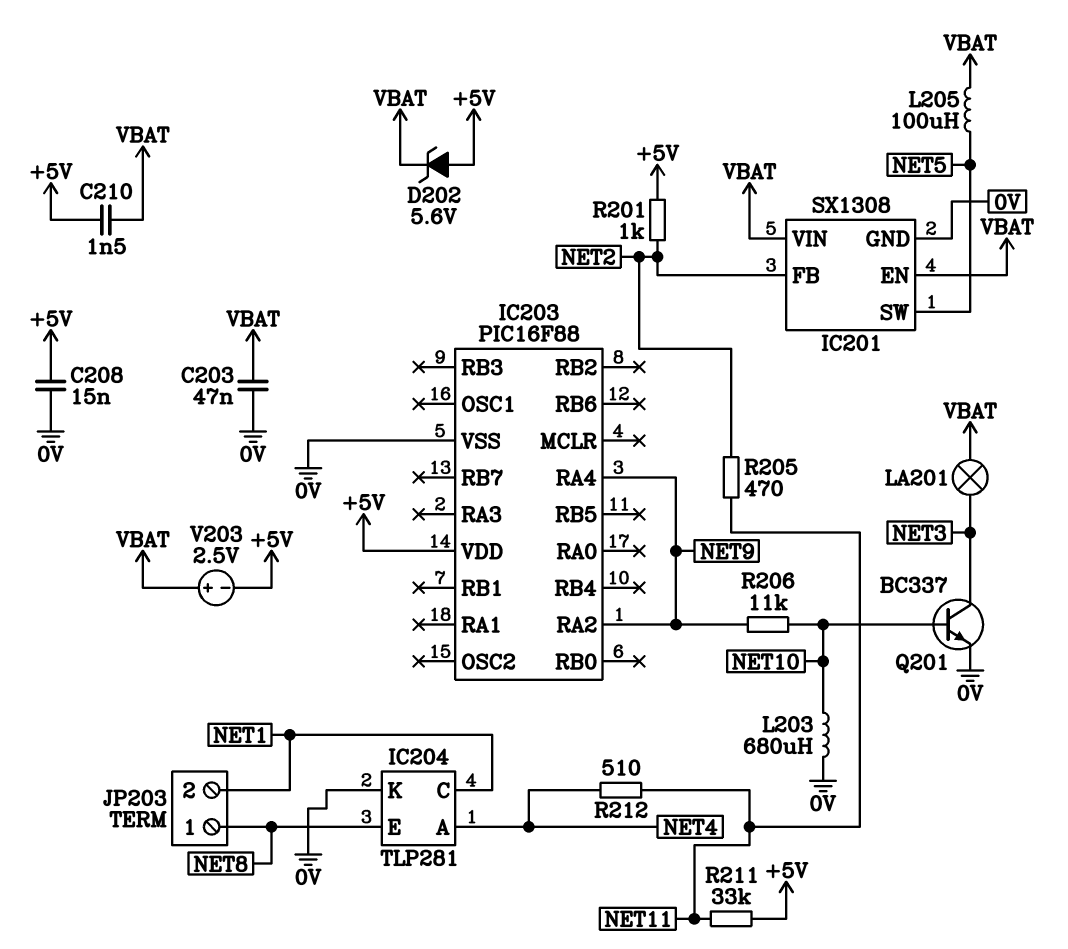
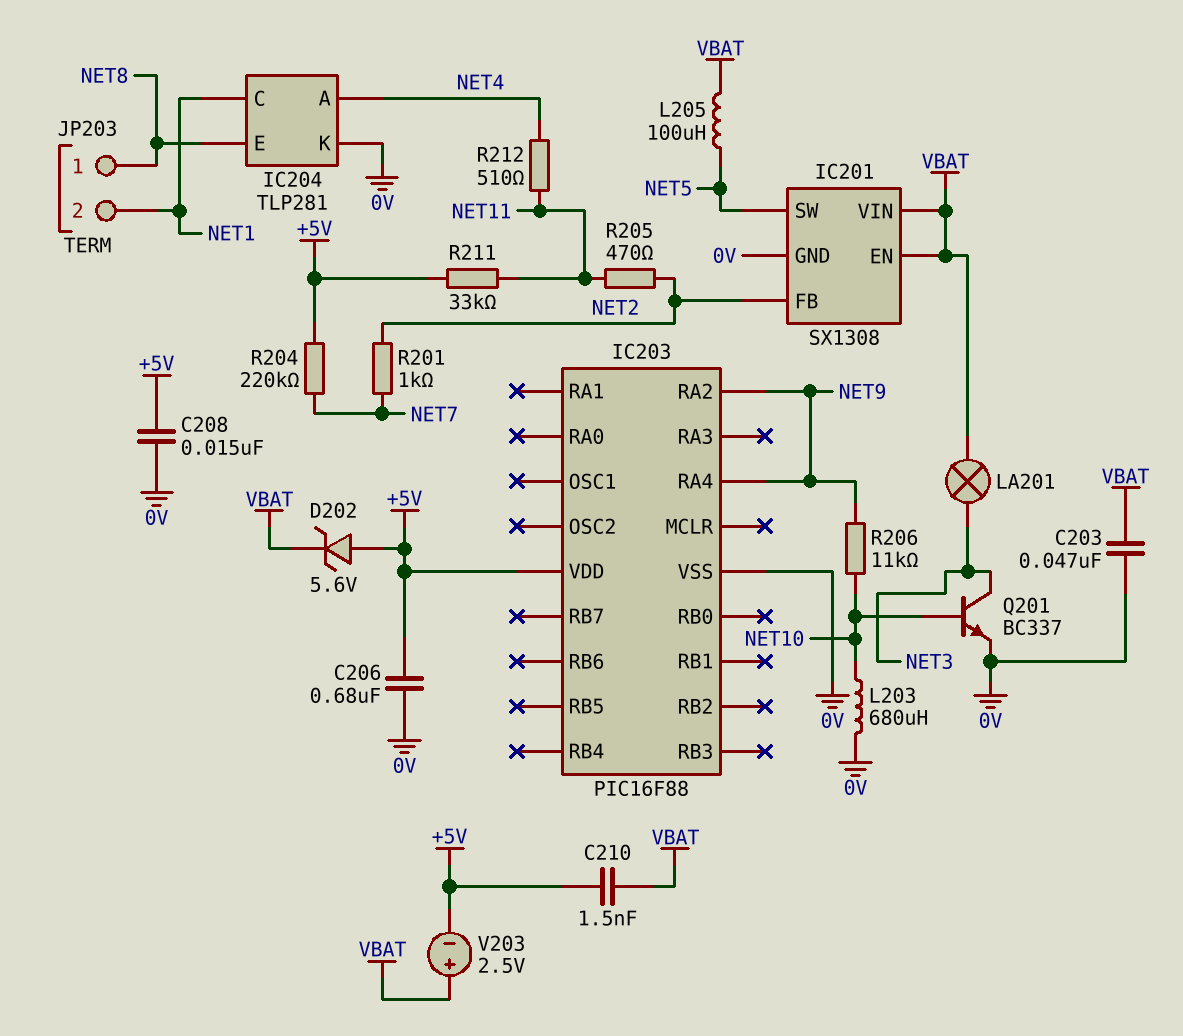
C206: none -> 680nF (+5V, 0V)
R201: 1k (+5V, NET2) -> 1k (NET2, NET7)
R204: none -> 220k (+5V, NET7)

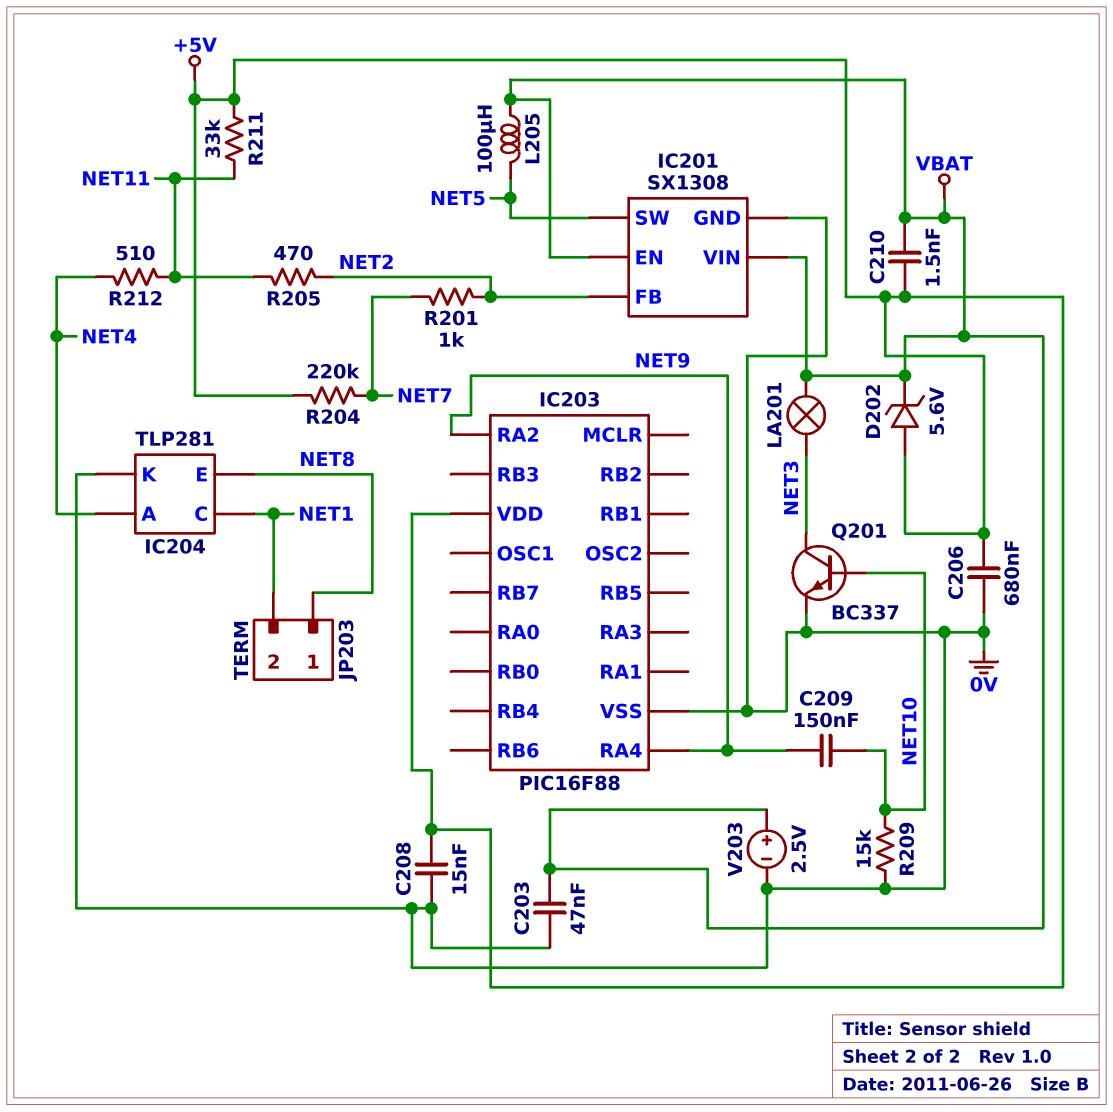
C209: none -> 150nF (NET9, NET10)
L203: 680uH (0V, NET10) -> none
R206: 11k (NET9, NET10) -> none
R209: none -> 15k (0V, NET10)
V203: 2.5V (plus VBAT, minus +5V) -> 2.5V (plus VBAT, minus 0V)

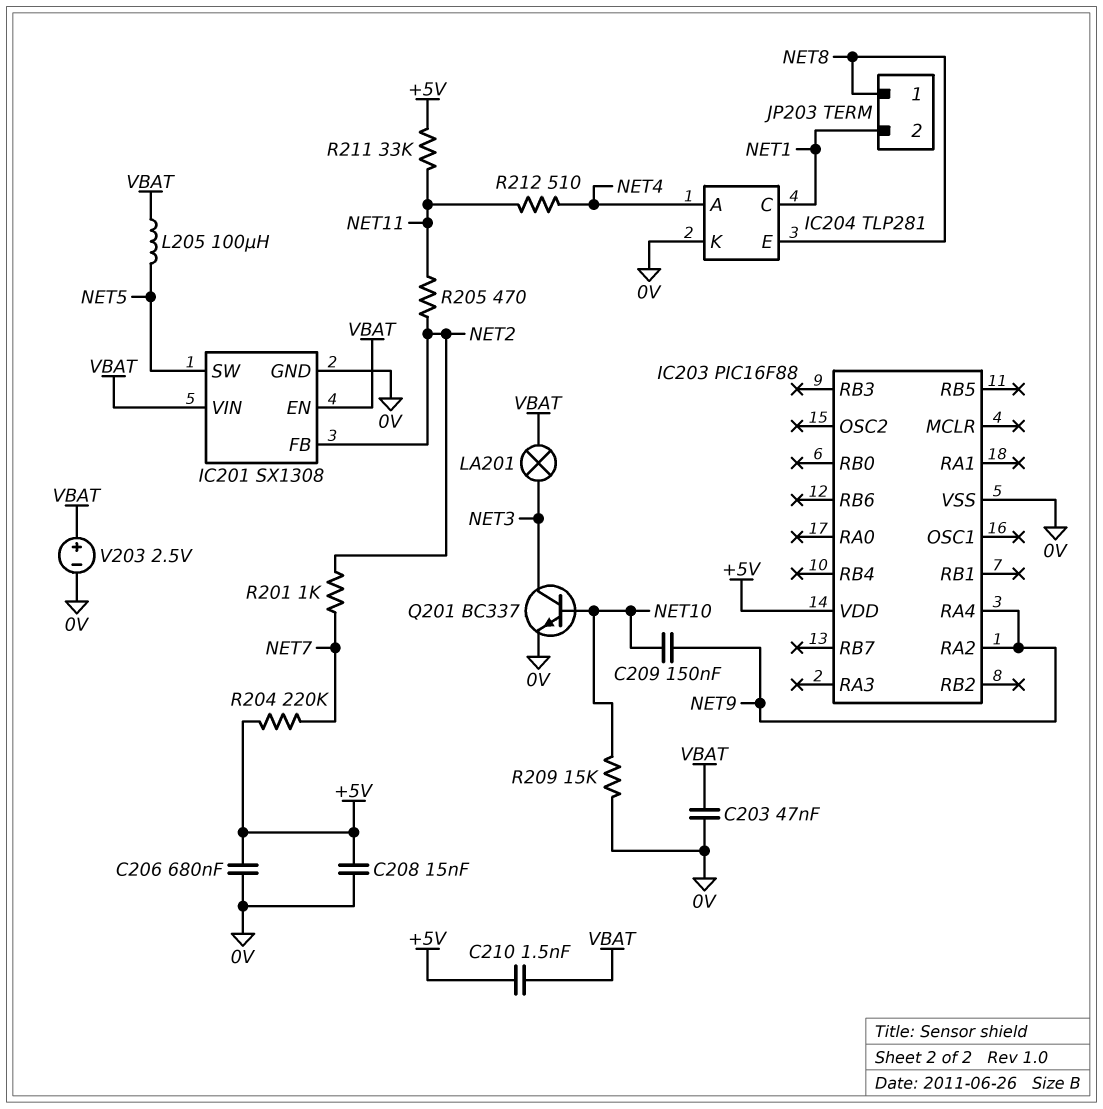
D202: zener 5.6V (A +5V, K VBAT) -> none

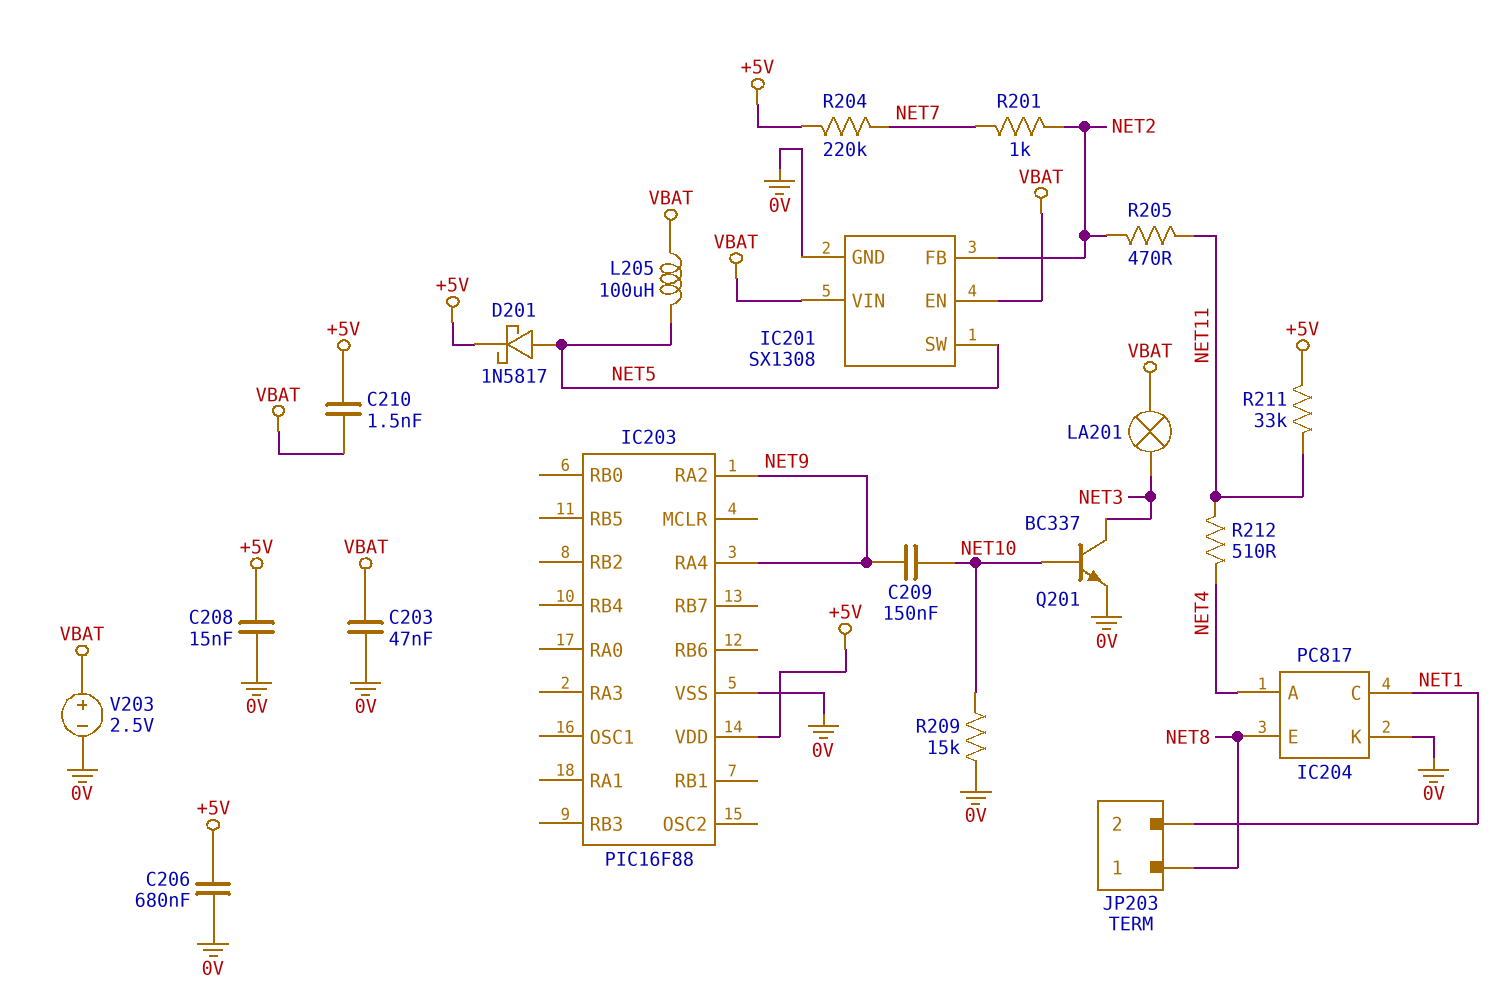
D201: none -> schottky 1N5817 (A NET5, K +5V)
IC204: TLP281 -> PC817

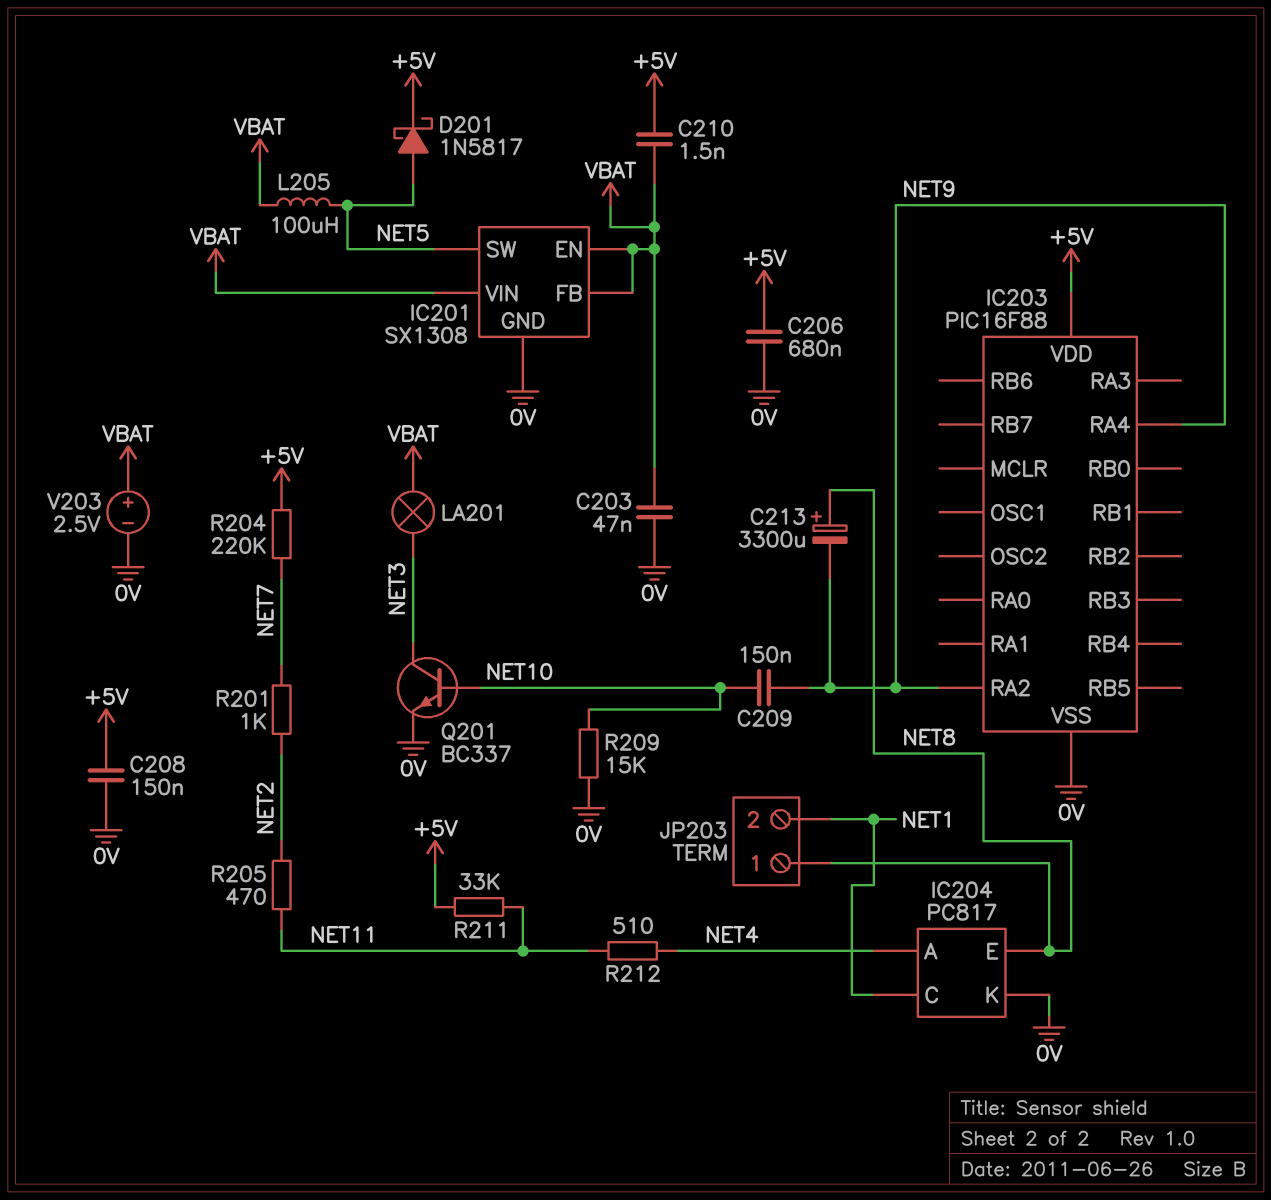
C208: 15nF (+5V, 0V) -> 150nF (+5V, 0V)
C213: none -> 3300uF (plus NET8, minus NET9)
IC201 pin FB: NET2 -> VBAT

